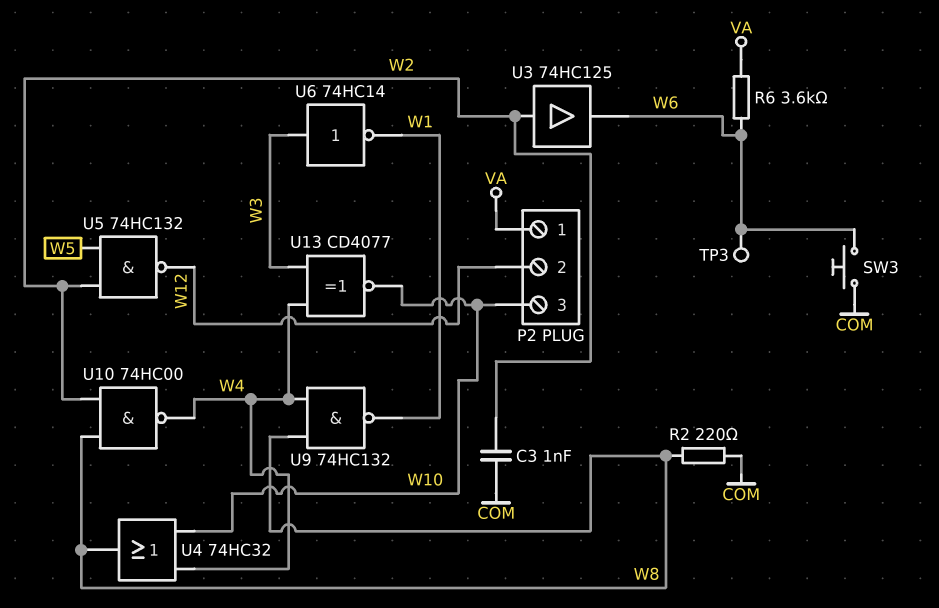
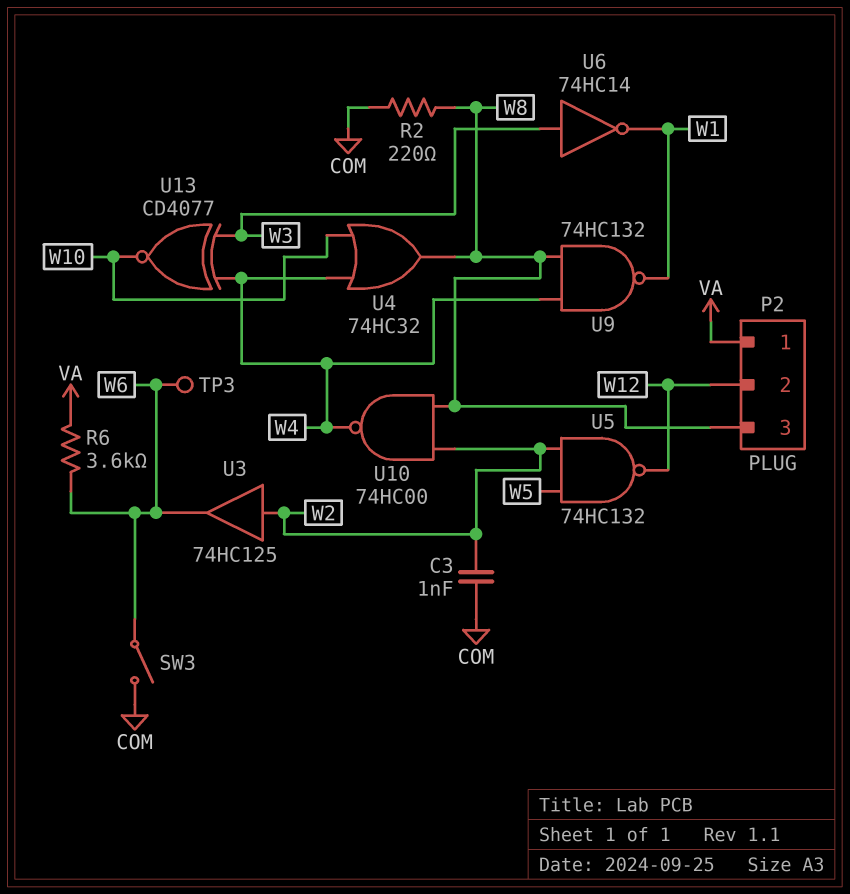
P2 pin 3: W10 -> W8
SW3: button (COM, W6) -> switch (COM, W6)

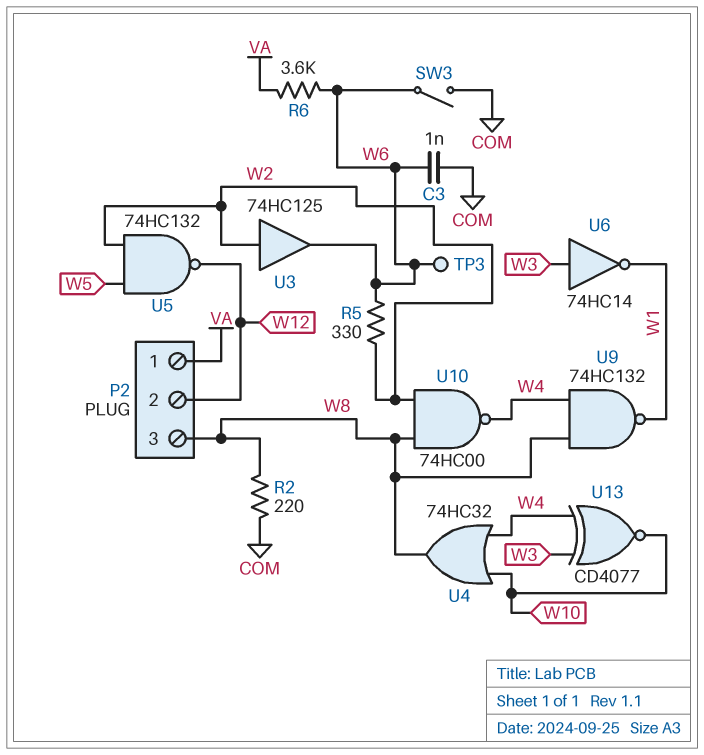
C3: 1nF (COM, W2) -> 1nF (COM, W6)
R5: none -> 330 (W2, W6)

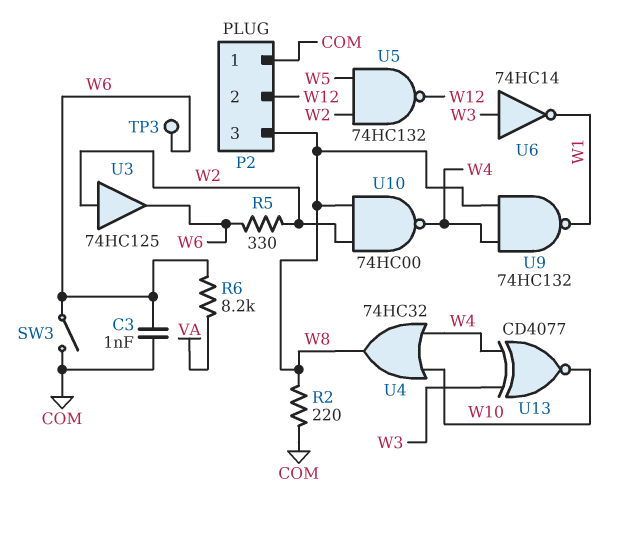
P2 pin 1: VA -> COM
R6: 3.6k (VA, W6) -> 8.2k (VA, W6)

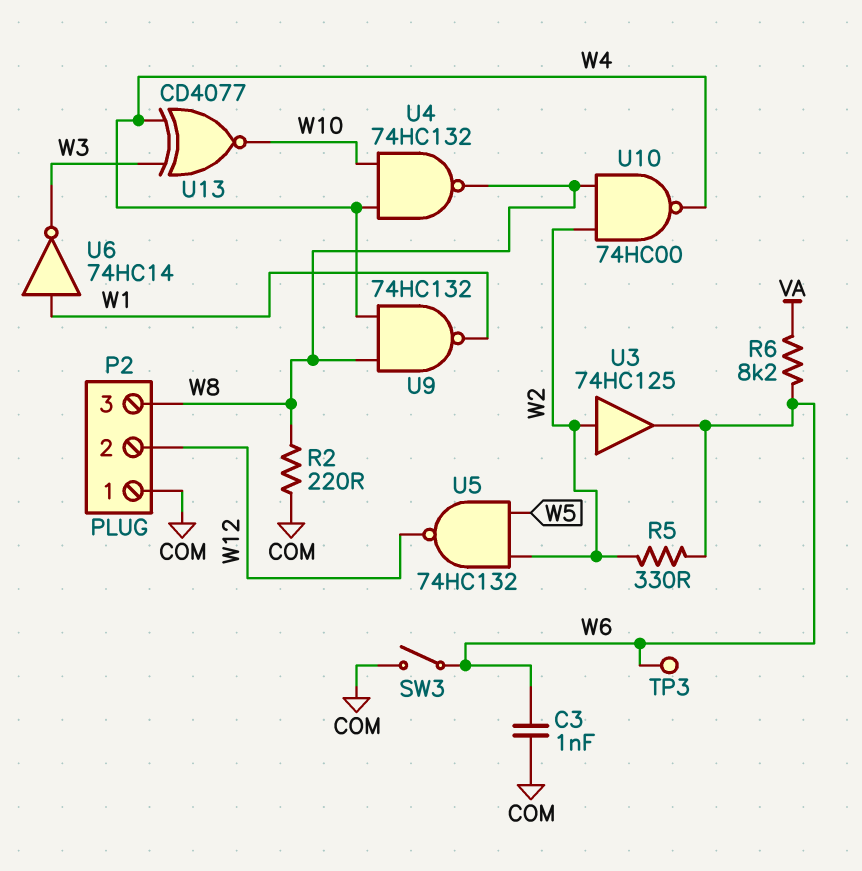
U4: OR 74HC32 (in W4, in W10, out W8) -> NAND 74HC132 (in W4, in W10, out W8)
U6: NOT 74HC14 (in W3, out W1) -> NOT 74HC14 (in W1, out W3)

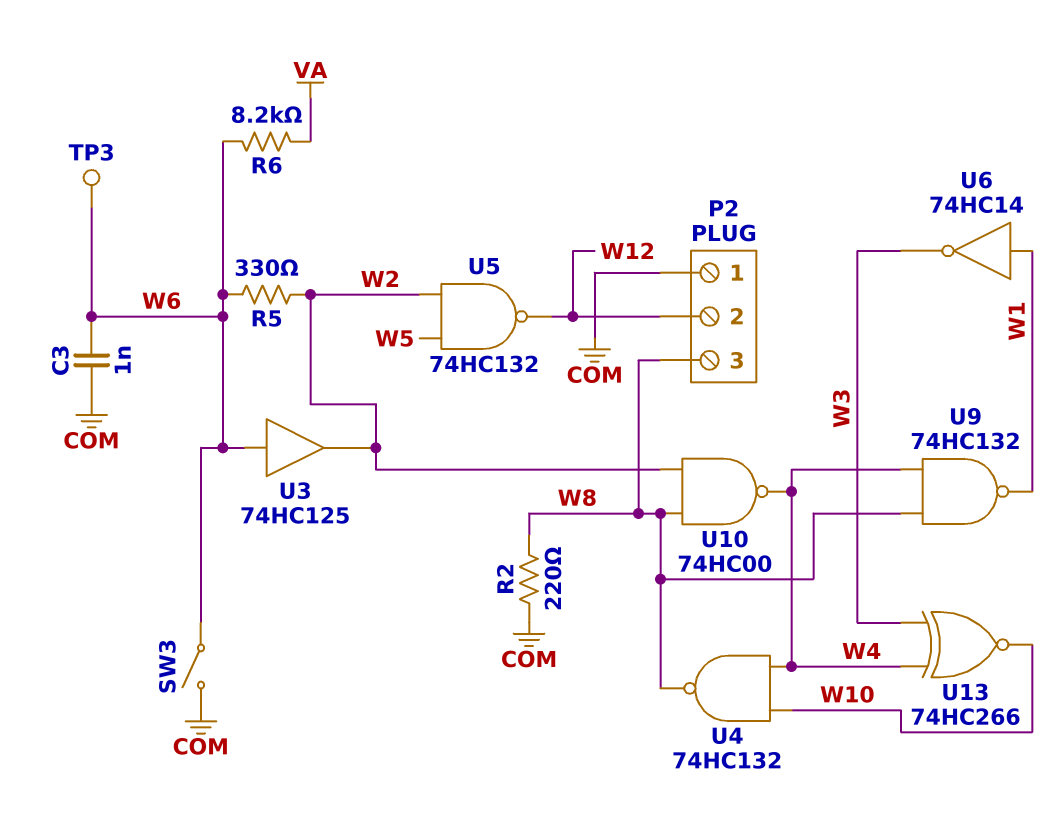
U3: buffer 74HC125 (in W2, out W6) -> buffer 74HC125 (in W6, out W2)
U13: XNOR CD4077 (in W3, in W4, out W10) -> XNOR 74HC266 (in W3, in W4, out W10)

